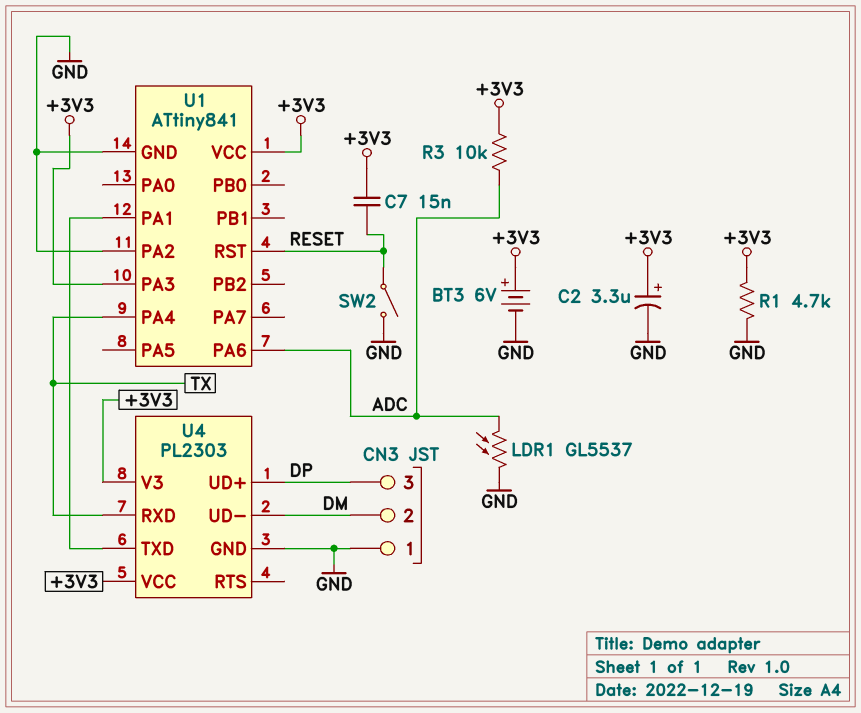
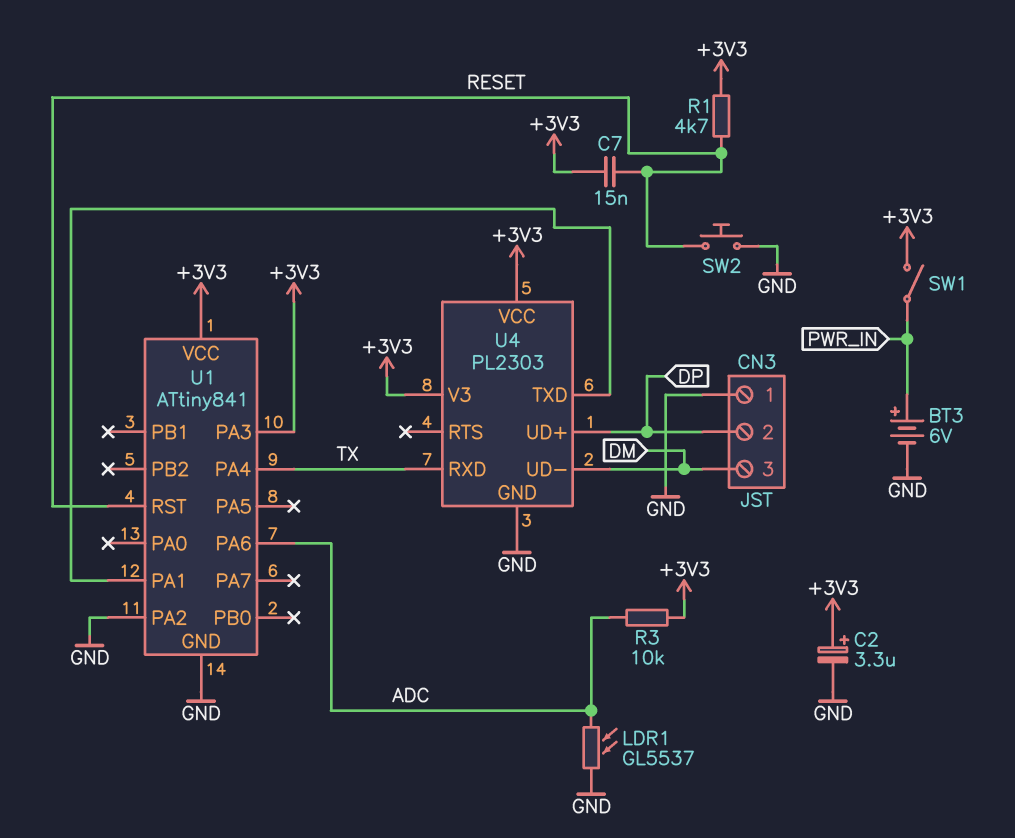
BT3: 6V (plus +3V3, minus GND) -> 6V (plus PWR_IN, minus GND)
CN3 pin 2: DM -> DP
CN3 pin 3: DP -> DM
R1: 4.7k (+3V3, GND) -> 4.7k (+3V3, RESET)
SW1: none -> switch (+3V3, PWR_IN)
SW2: switch (GND, RESET) -> button (GND, RESET)

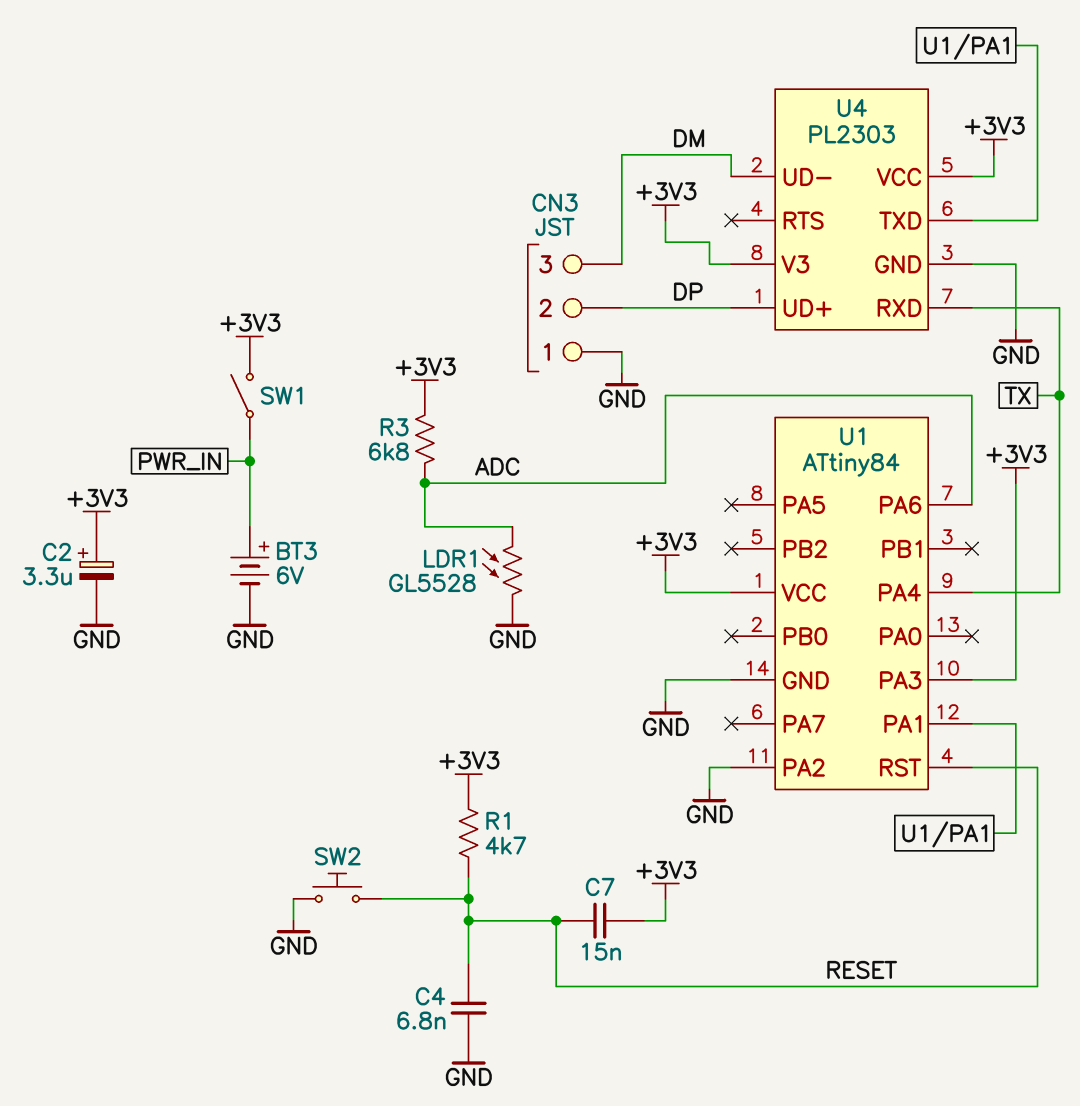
C4: none -> 6.8nF (GND, RESET)
LDR1: GL5537 (ADC, GND) -> GL5528 (ADC, GND)
R3: 10k (+3V3, ADC) -> 6.8k (+3V3, ADC)
U1: ATtiny841 -> ATtiny84

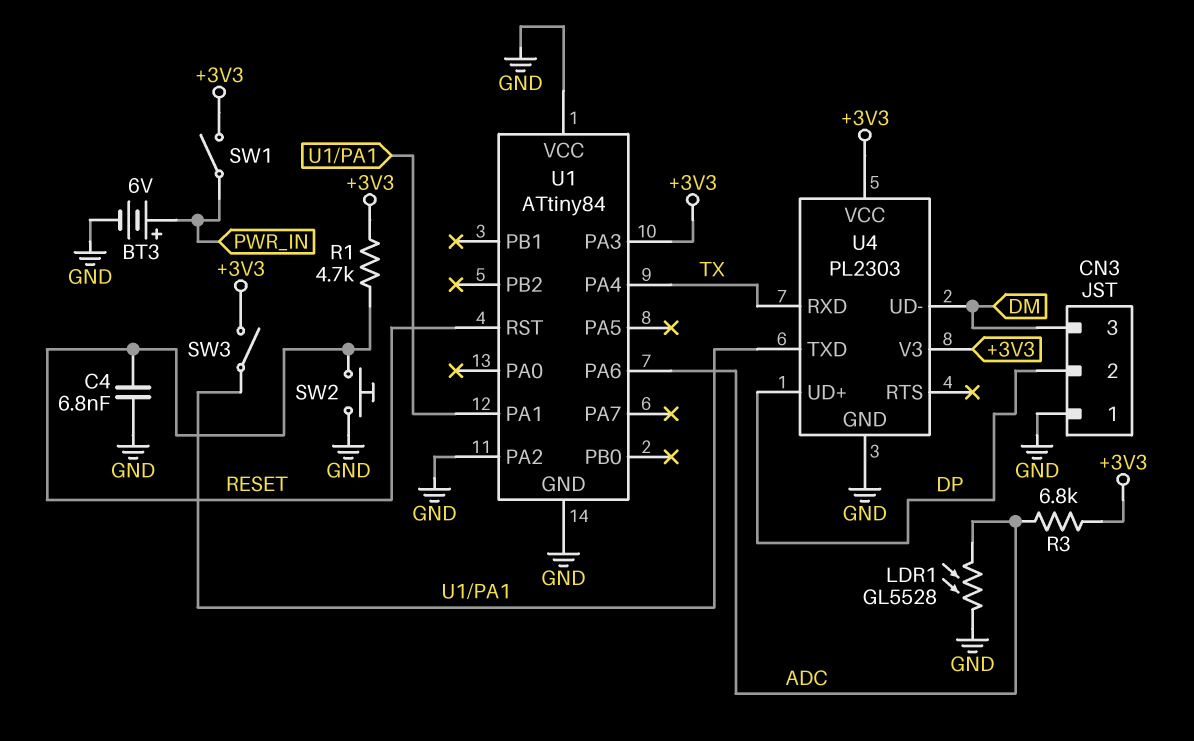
C2: 3.3uF (plus +3V3, minus GND) -> none
C7: 15nF (+3V3, RESET) -> none
SW3: none -> switch (+3V3, U1/PA1)
U1 pin VCC: +3V3 -> GND

